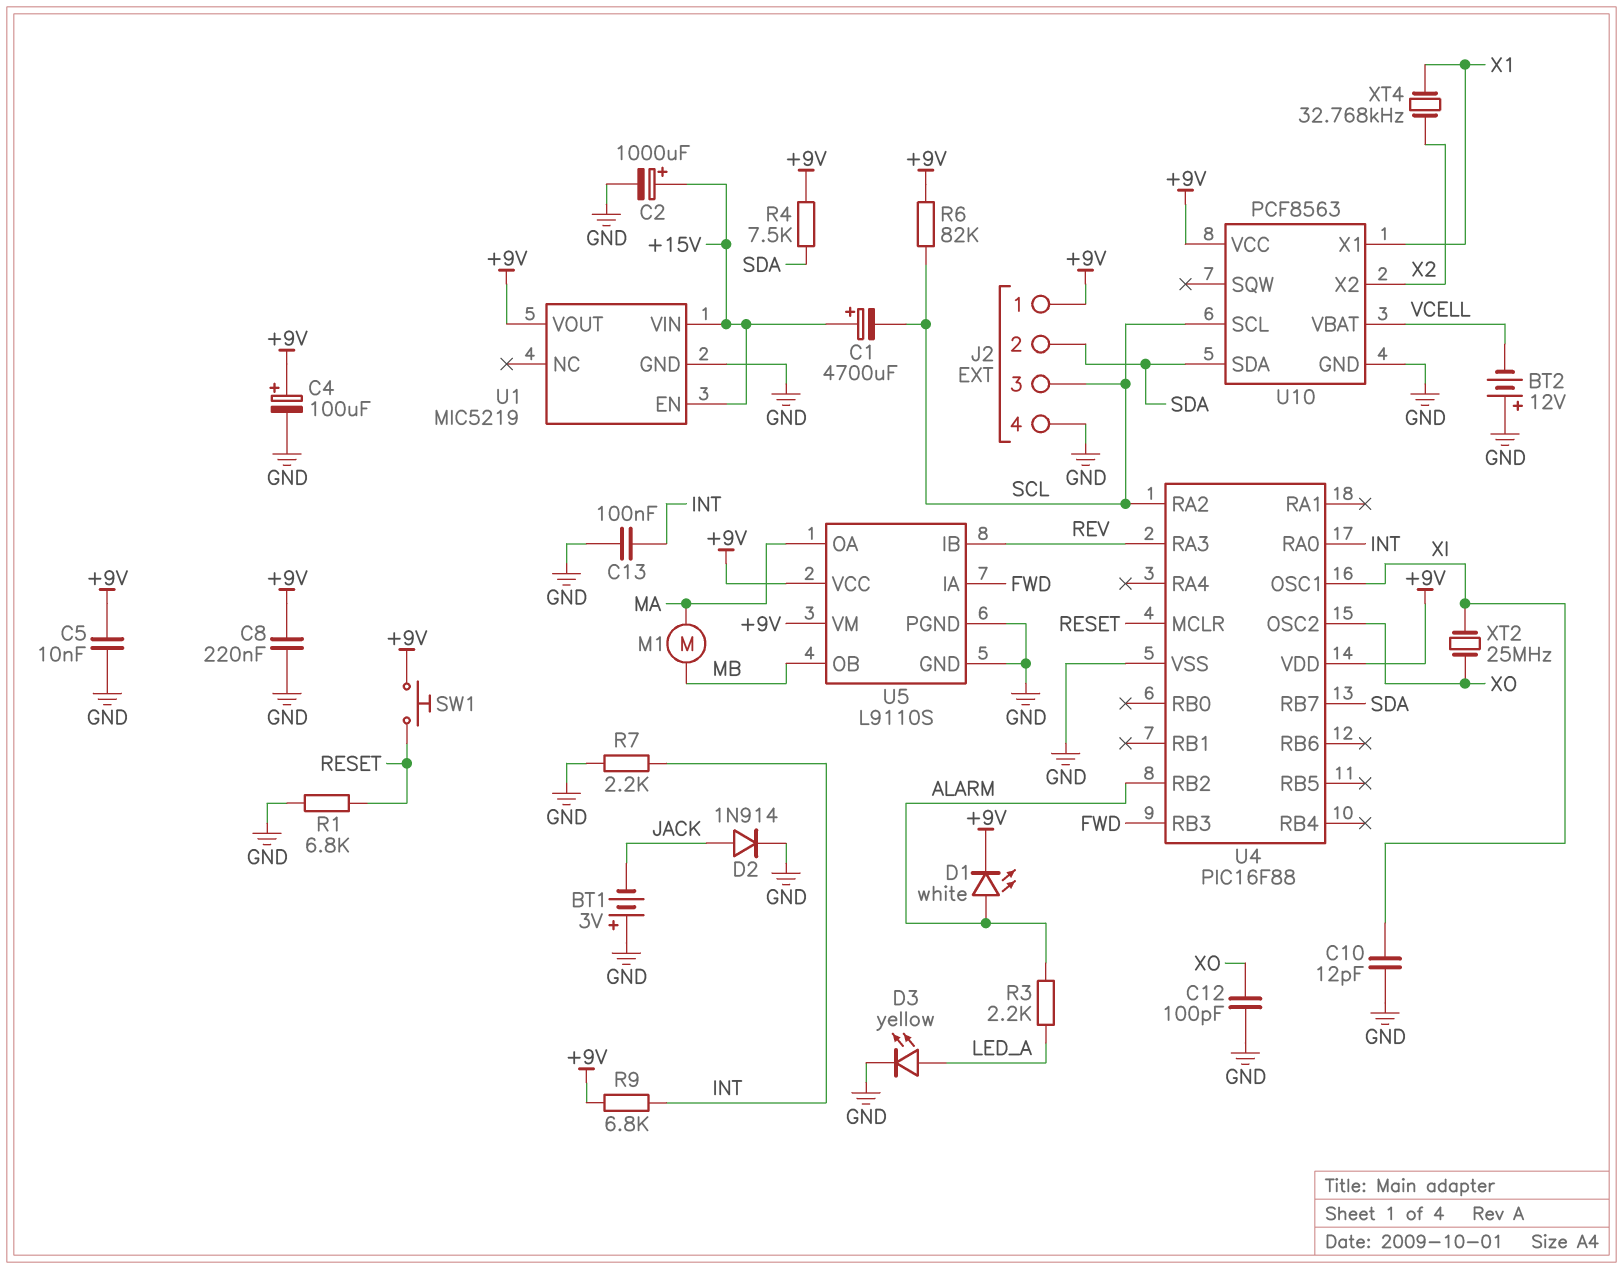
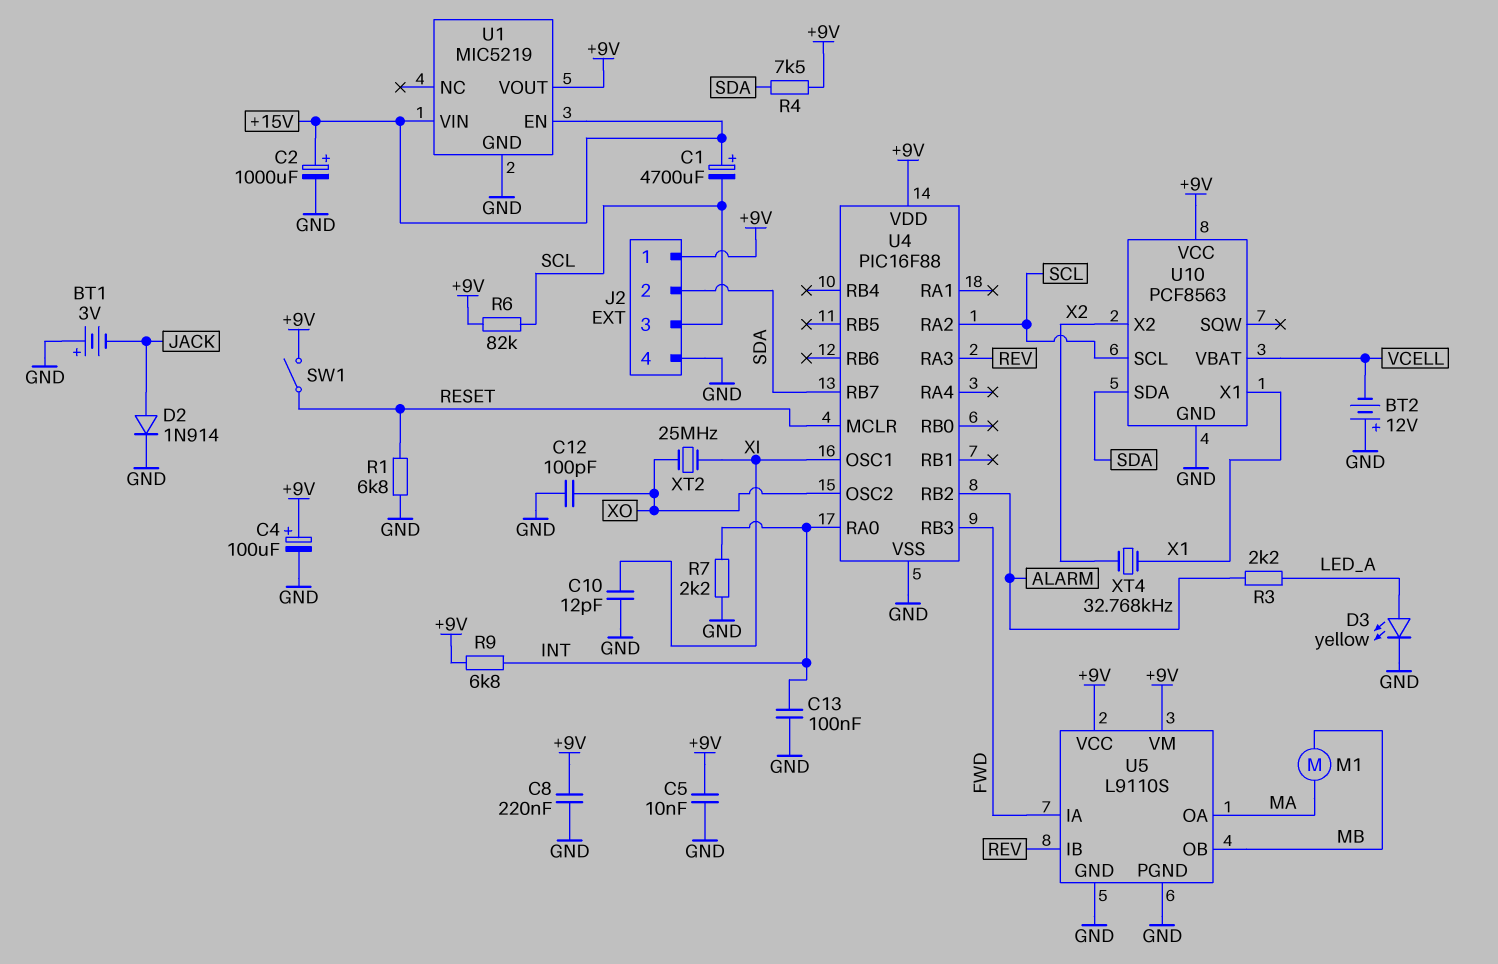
D1: LED white (A ALARM, K +9V) -> none
SW1: button (+9V, RESET) -> switch (+9V, RESET)

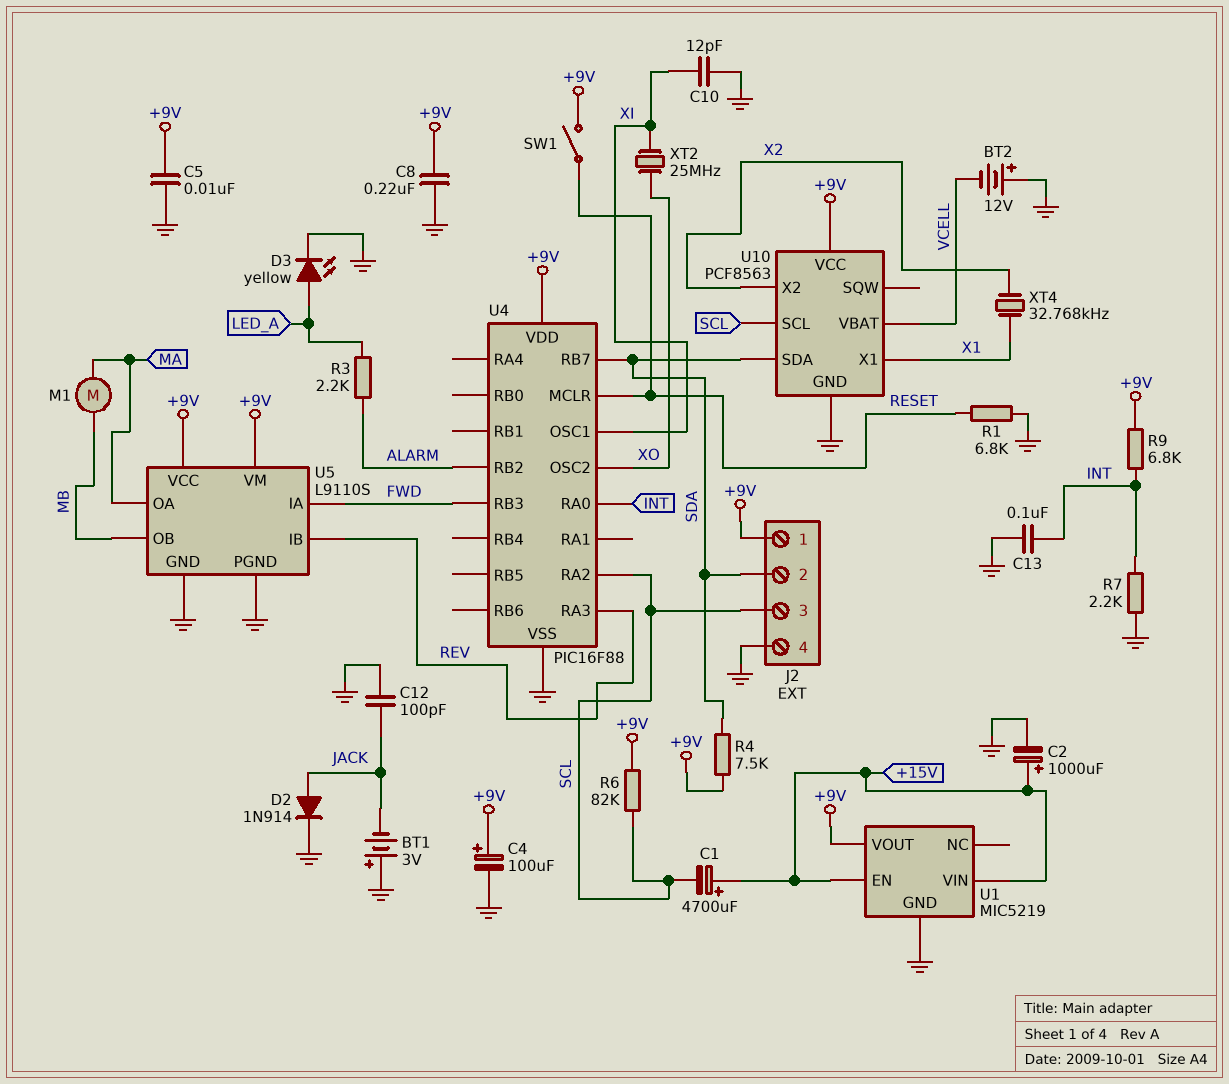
C12: 100pF (GND, XO) -> 100pF (GND, JACK)

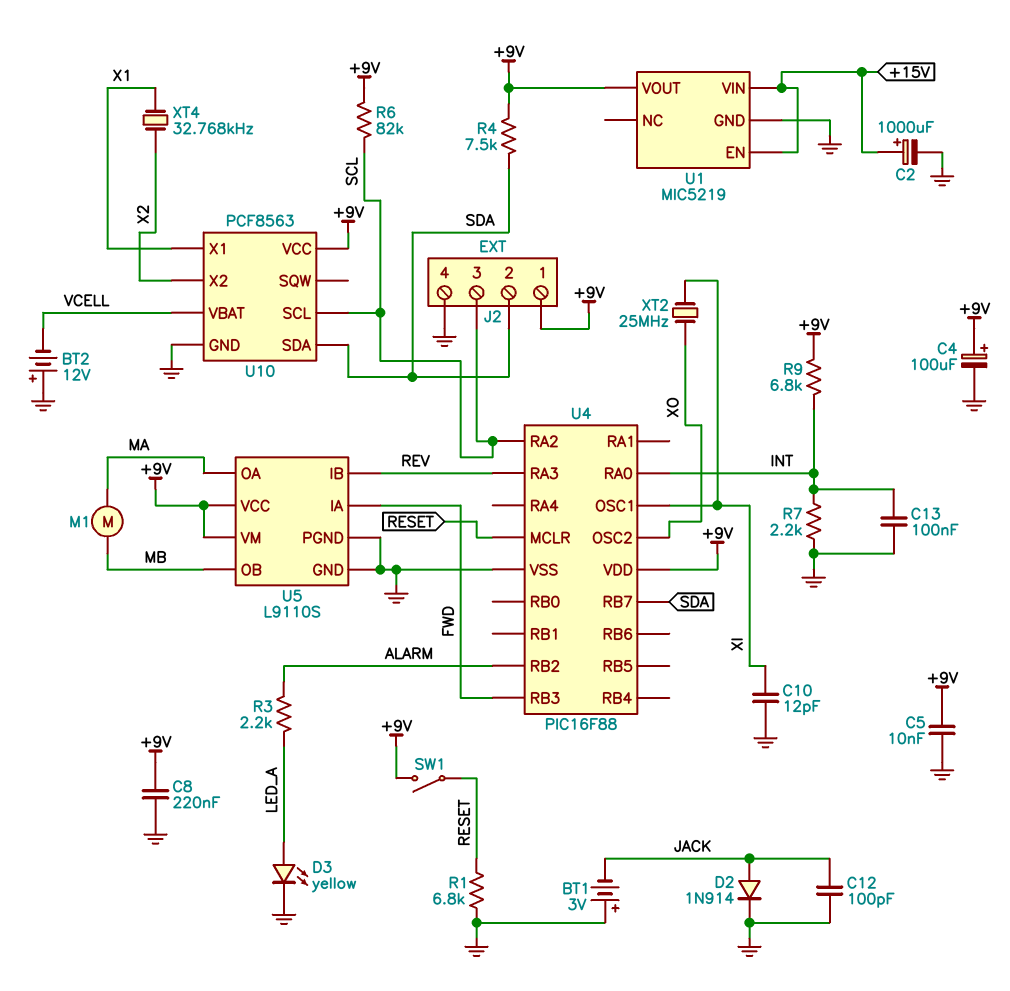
C1: 4700uF (plus +15V, minus SCL) -> none

